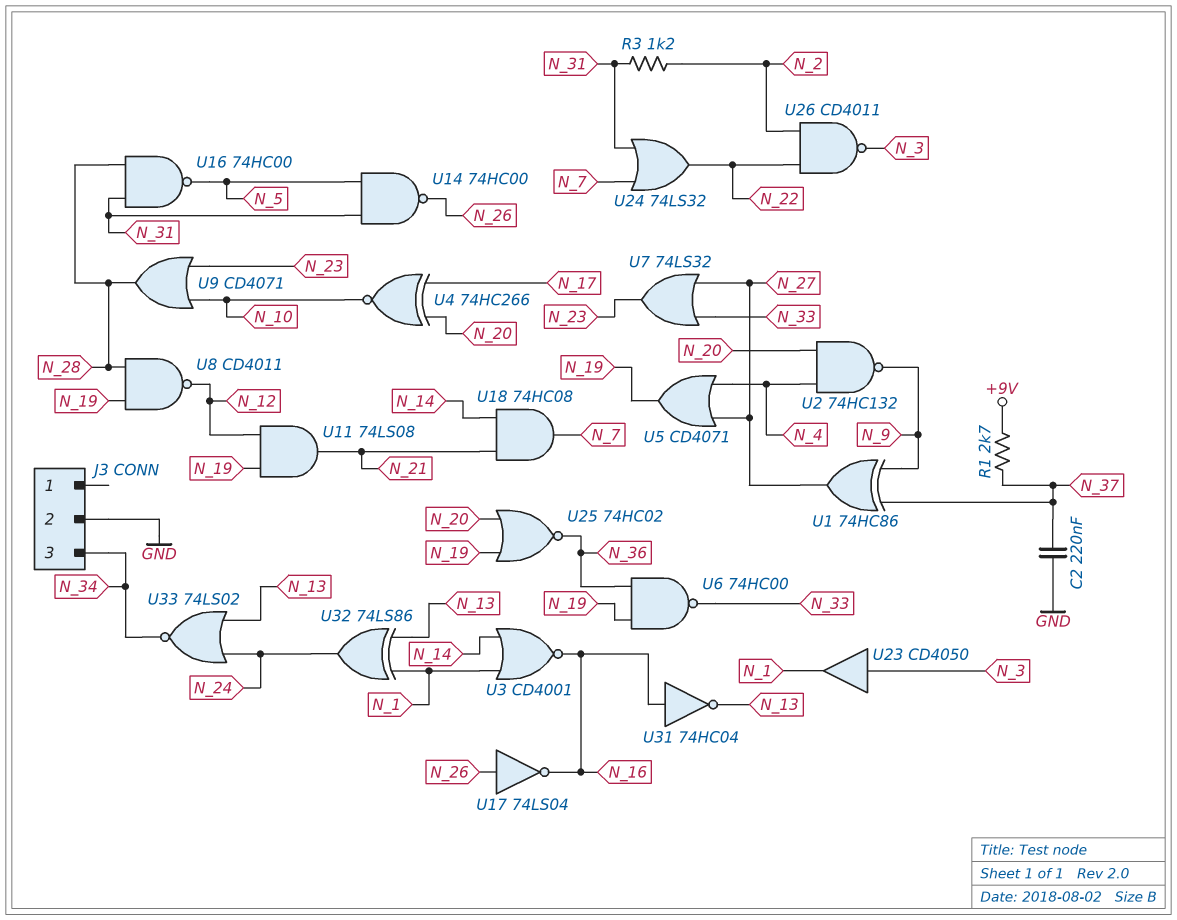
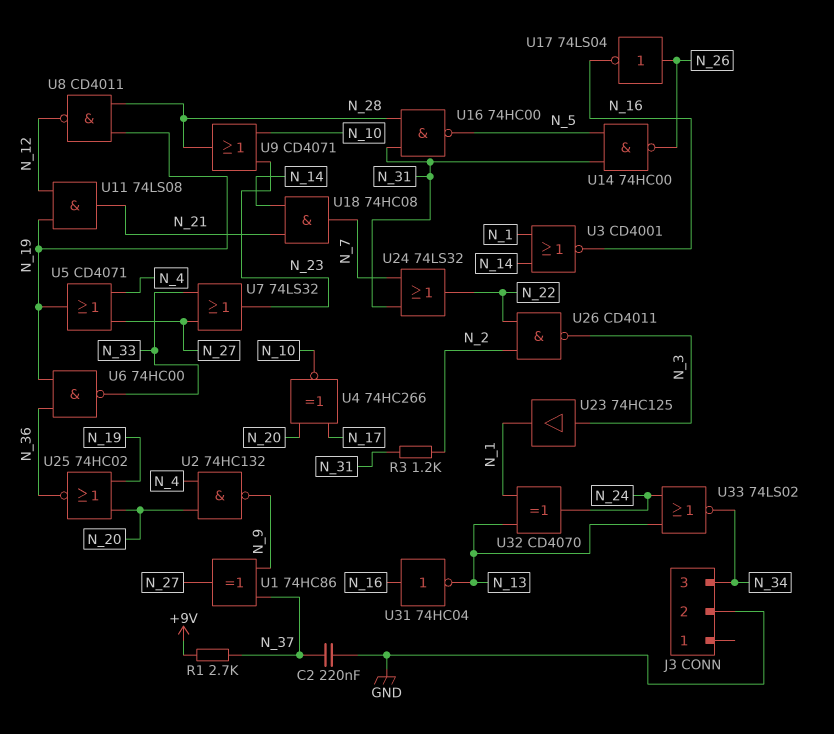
U23: buffer CD4050 (in N_3, out N_1) -> buffer 74HC125 (in N_3, out N_1)
U32: XOR 74LS86 (in N_1, in N_13, out N_24) -> XOR CD4070 (in N_1, in N_13, out N_24)

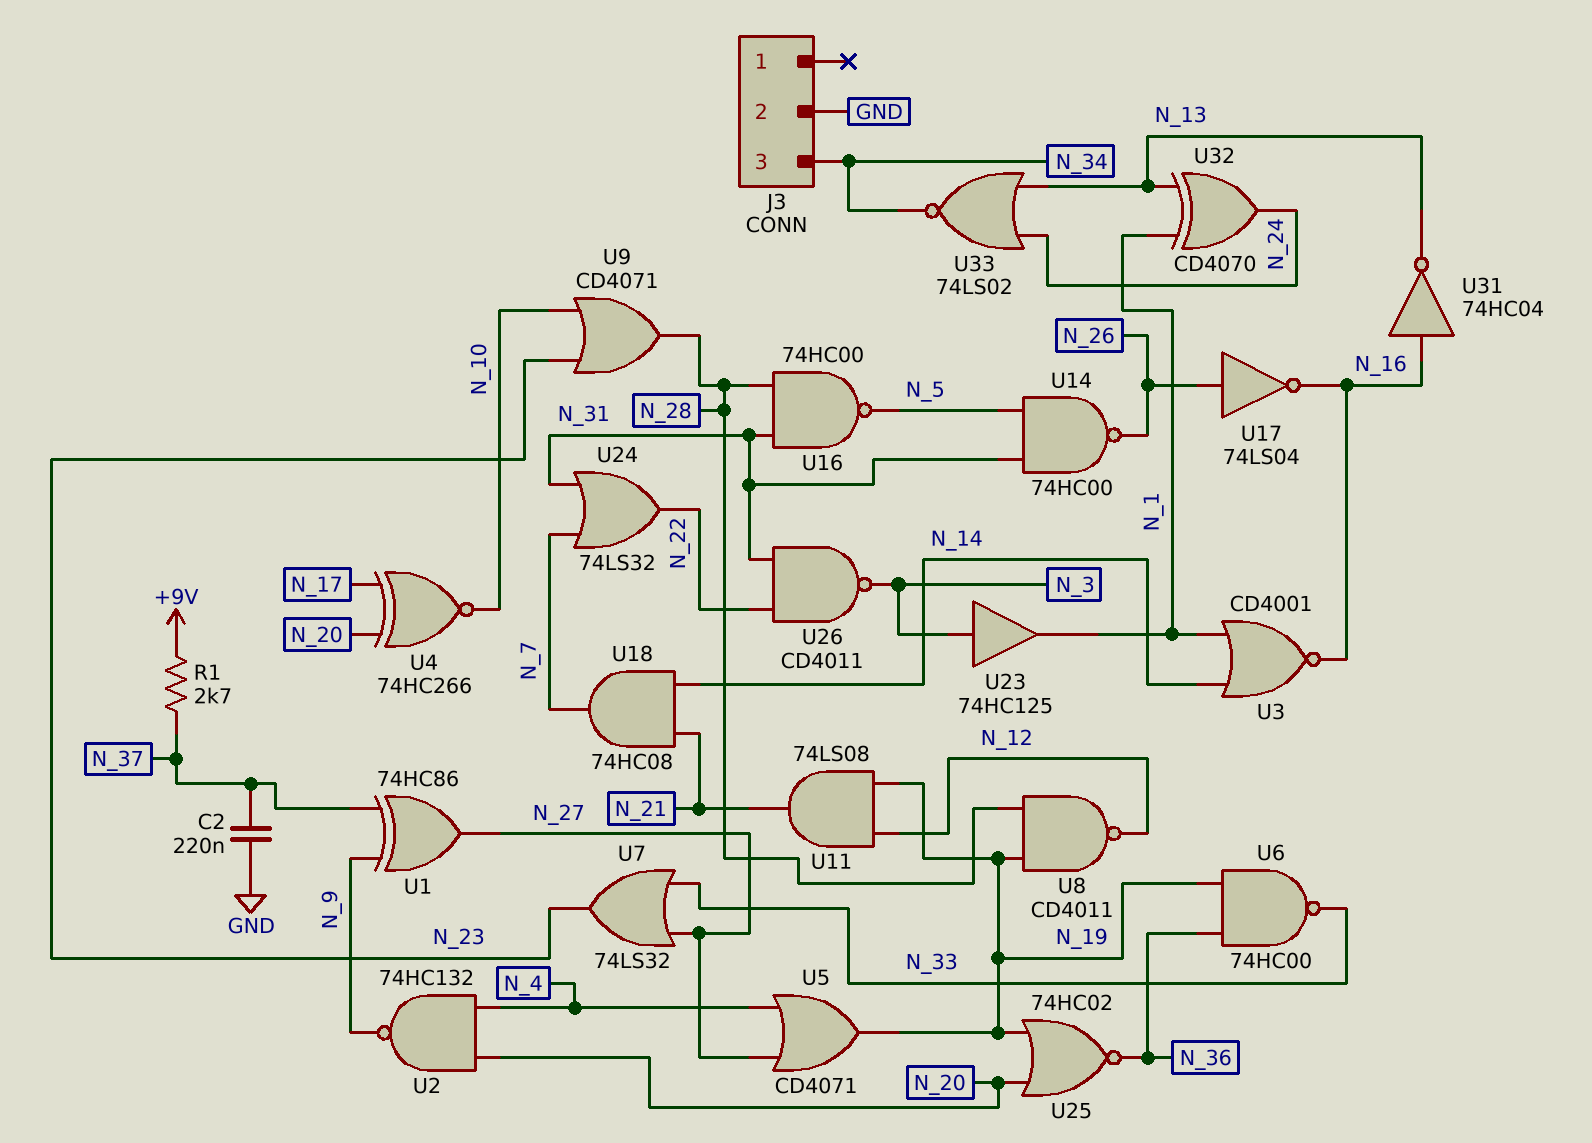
R3: 1.2k (N_2, N_31) -> none
U26: NAND CD4011 (in N_2, in N_22, out N_3) -> NAND CD4011 (in N_22, in N_31, out N_3)

